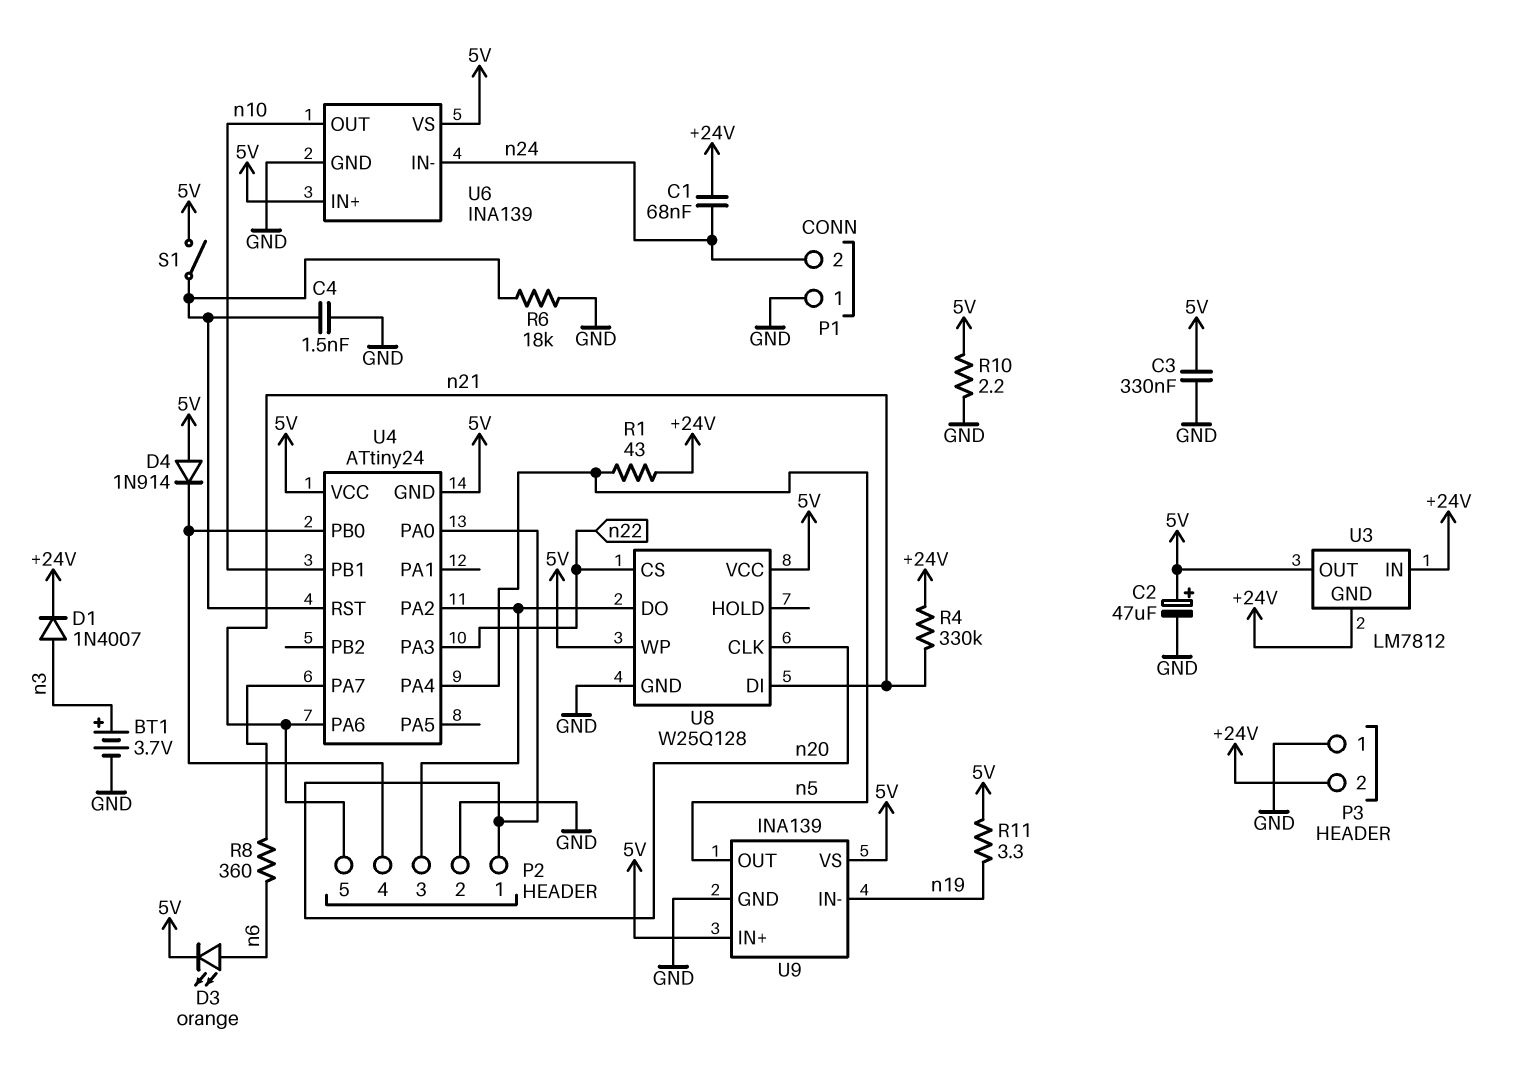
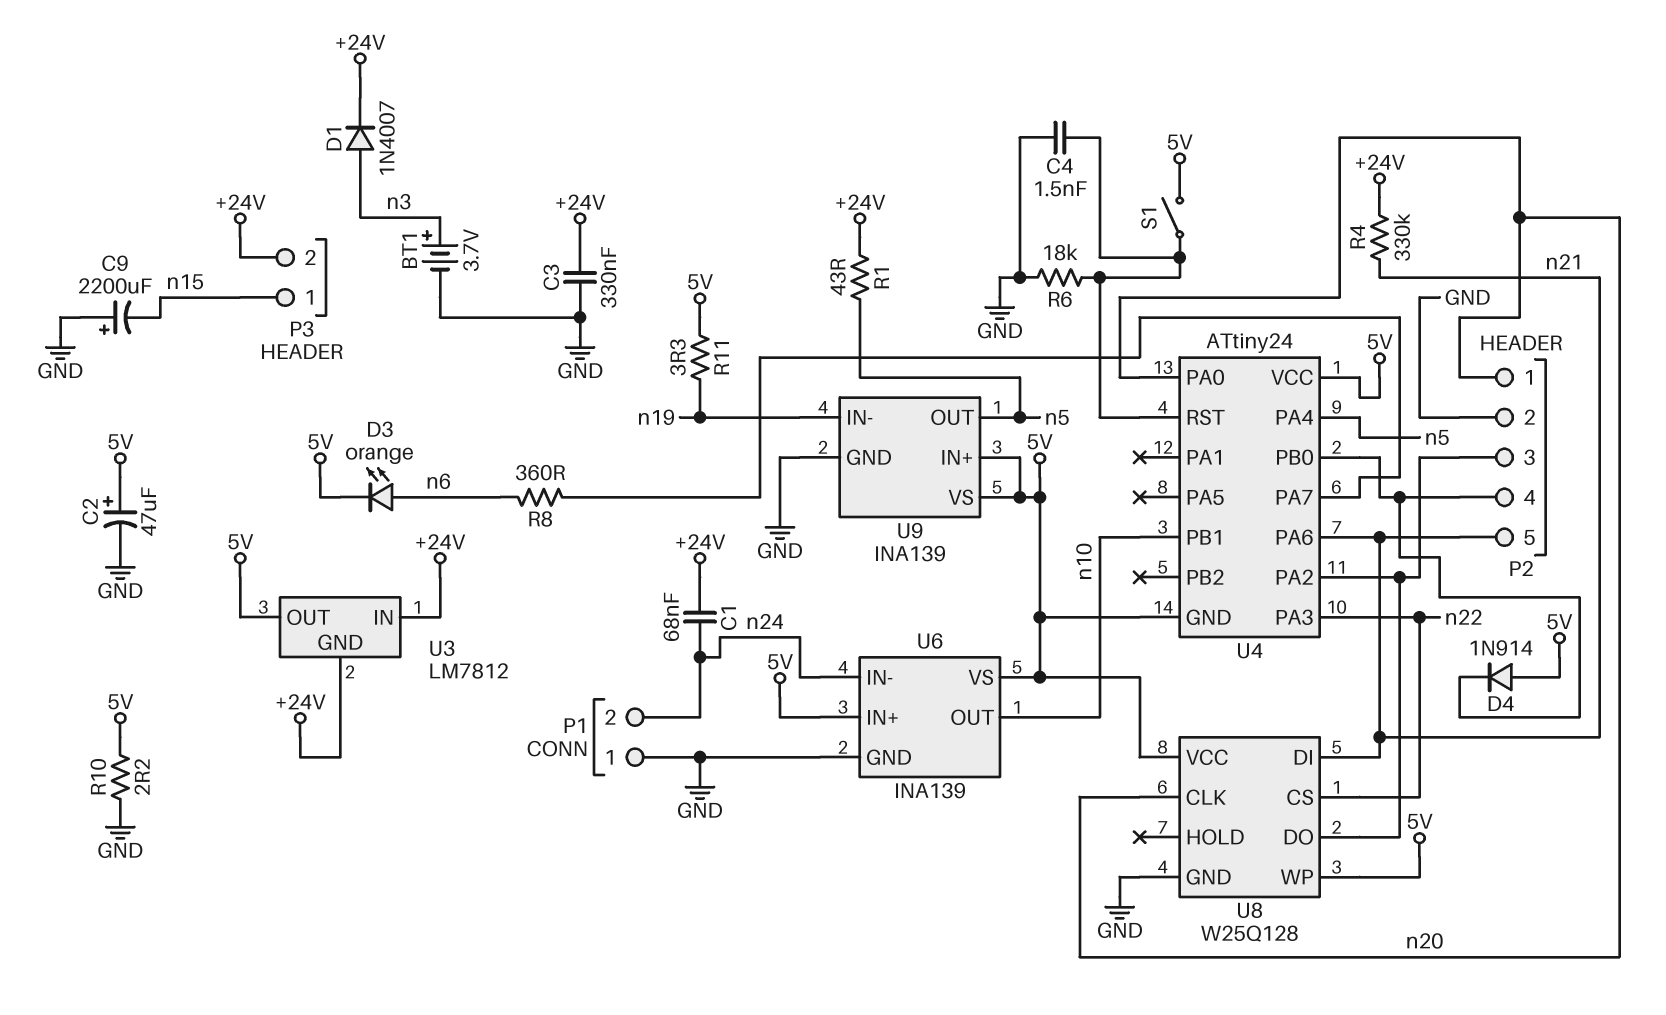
C3: 330nF (5V, GND) -> 330nF (+24V, GND)
C9: none -> 2200uF (plus GND, minus n15)
P3 pin 1: GND -> n15

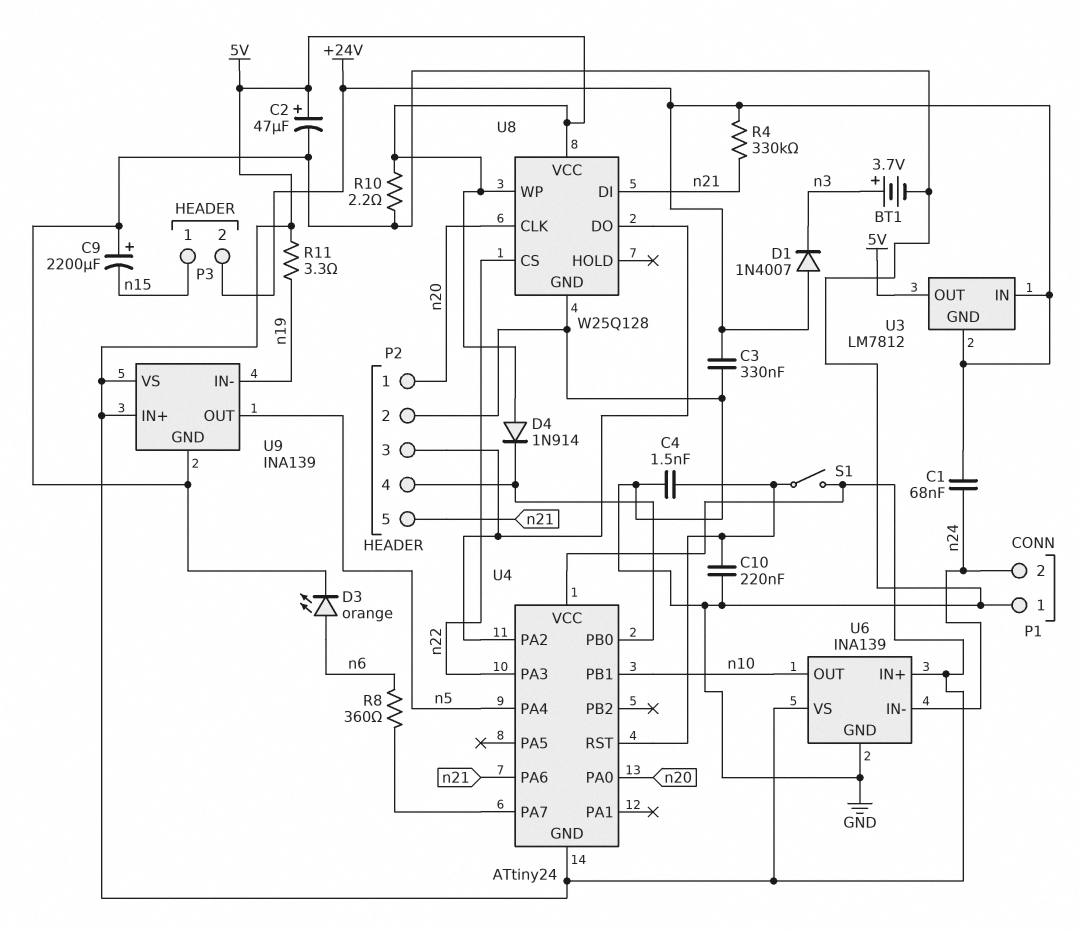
C10: none -> 220nF (GND, U4/RST)
D1: diode 1N4007 (A n3, K +24V) -> diode 1N4007 (A +24V, K n3)
D3: LED orange (A n6, K 5V) -> LED orange (A n6, K GND)
R1: 43 (+24V, n5) -> none
R6: 18k (GND, U4/RST) -> none

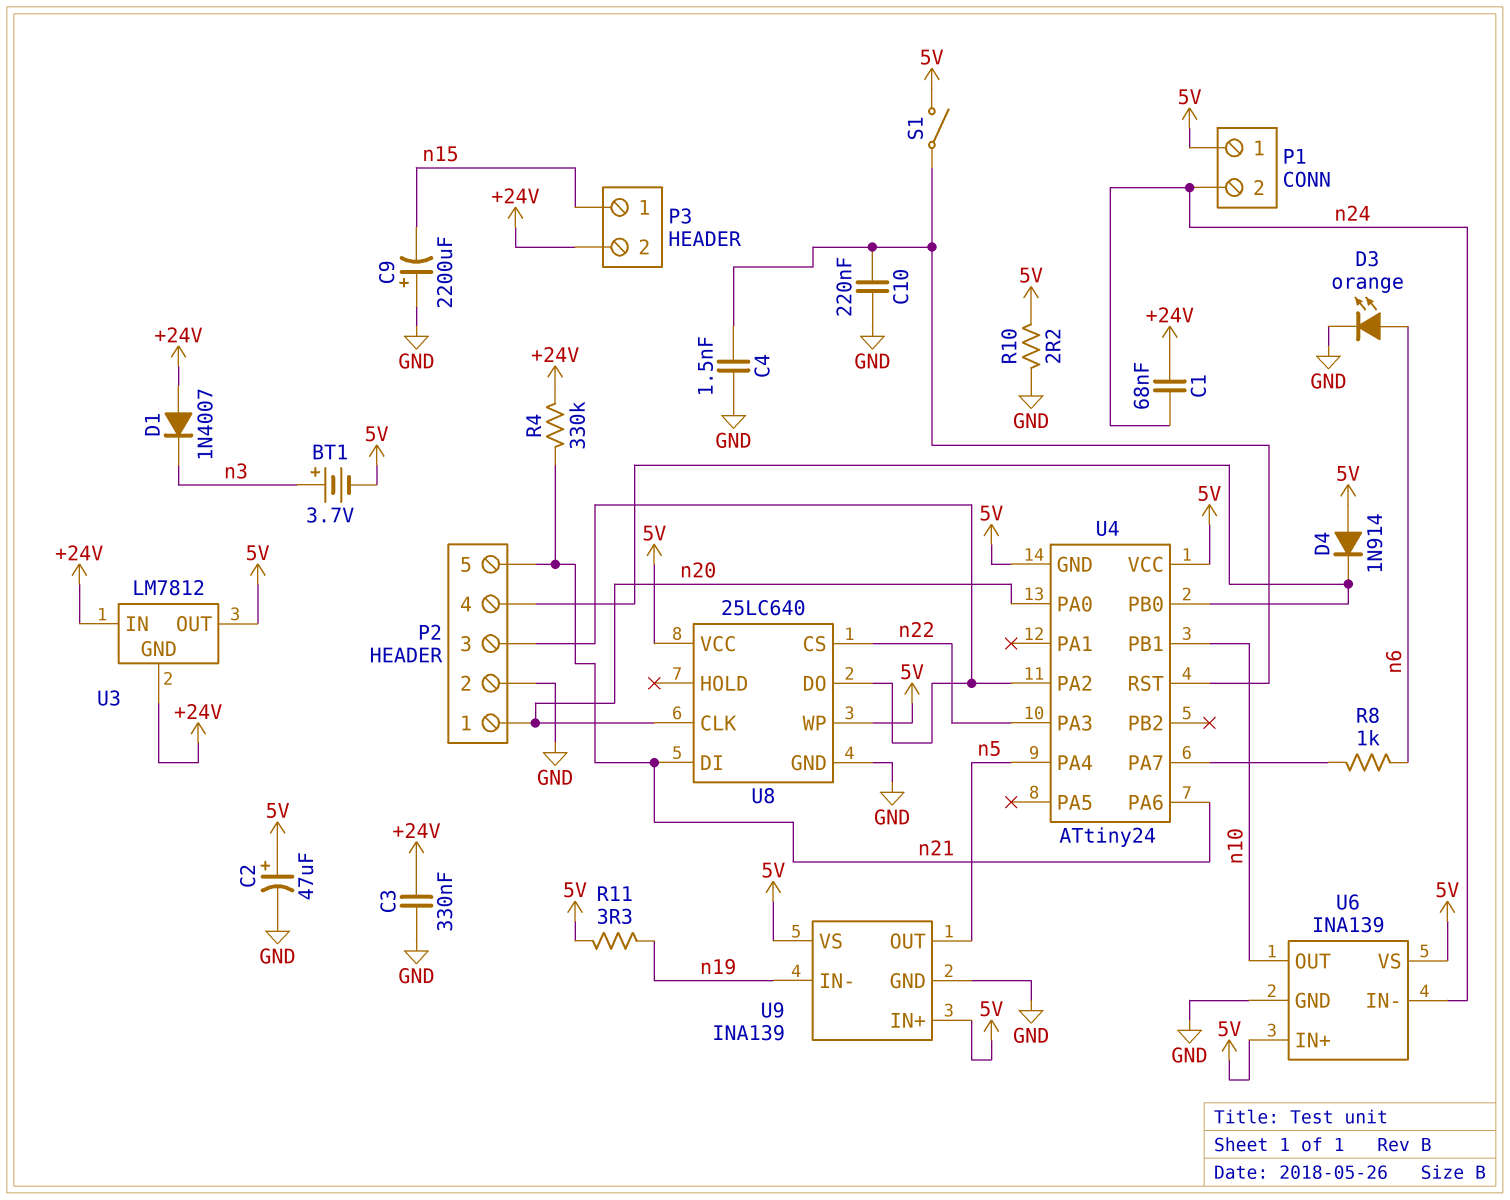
BT1: 3.7V (plus n3, minus GND) -> 3.7V (plus n3, minus 5V)
P1 pin 1: GND -> 5V
R8: 360 (U4/PA7, n6) -> 1k (U4/PA7, n6)
U8: W25Q128 -> 25LC640

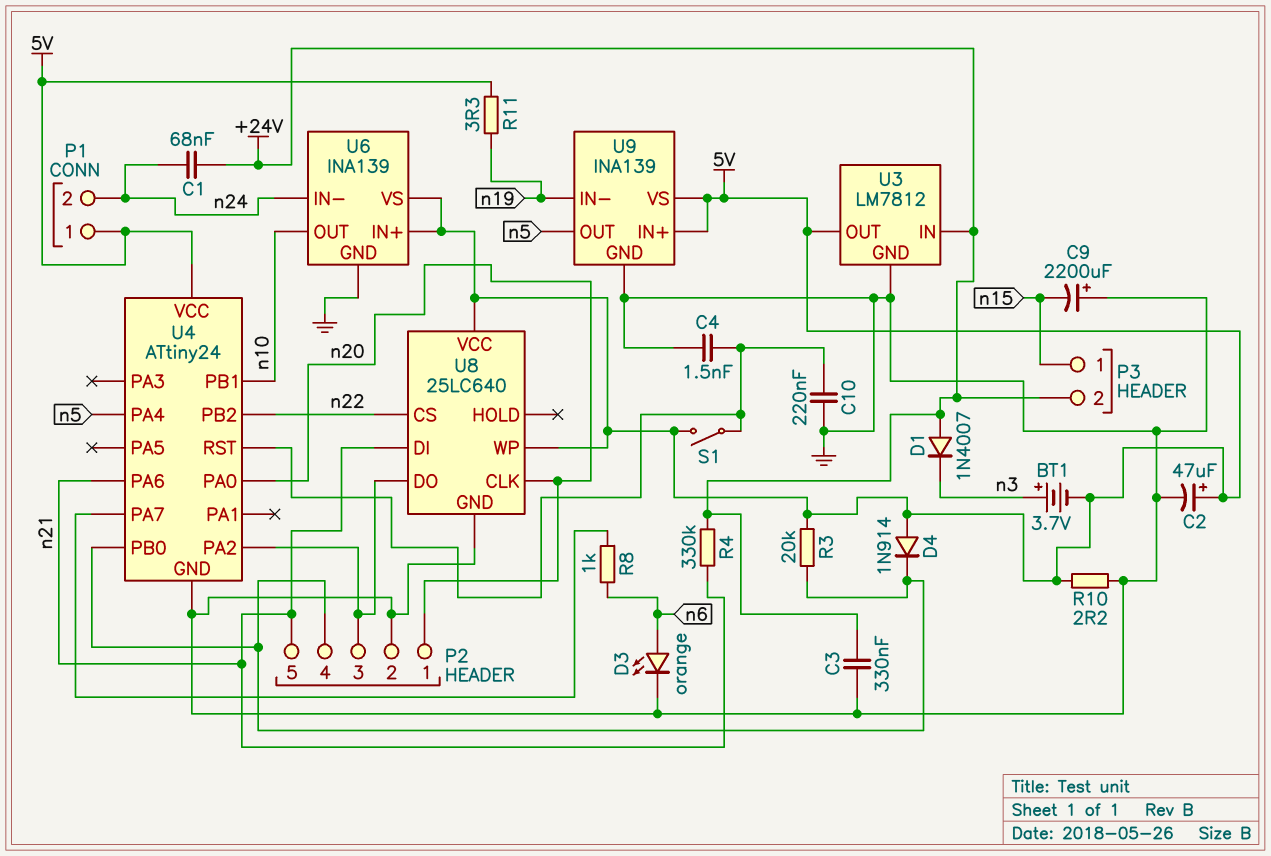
R3: none -> 20k (5V, P2/4)
U3 pin GND: +24V -> GND
U4 pin GND: 5V -> GND
U4 pin PA3: n22 -> none
U4 pin PB2: none -> n22

